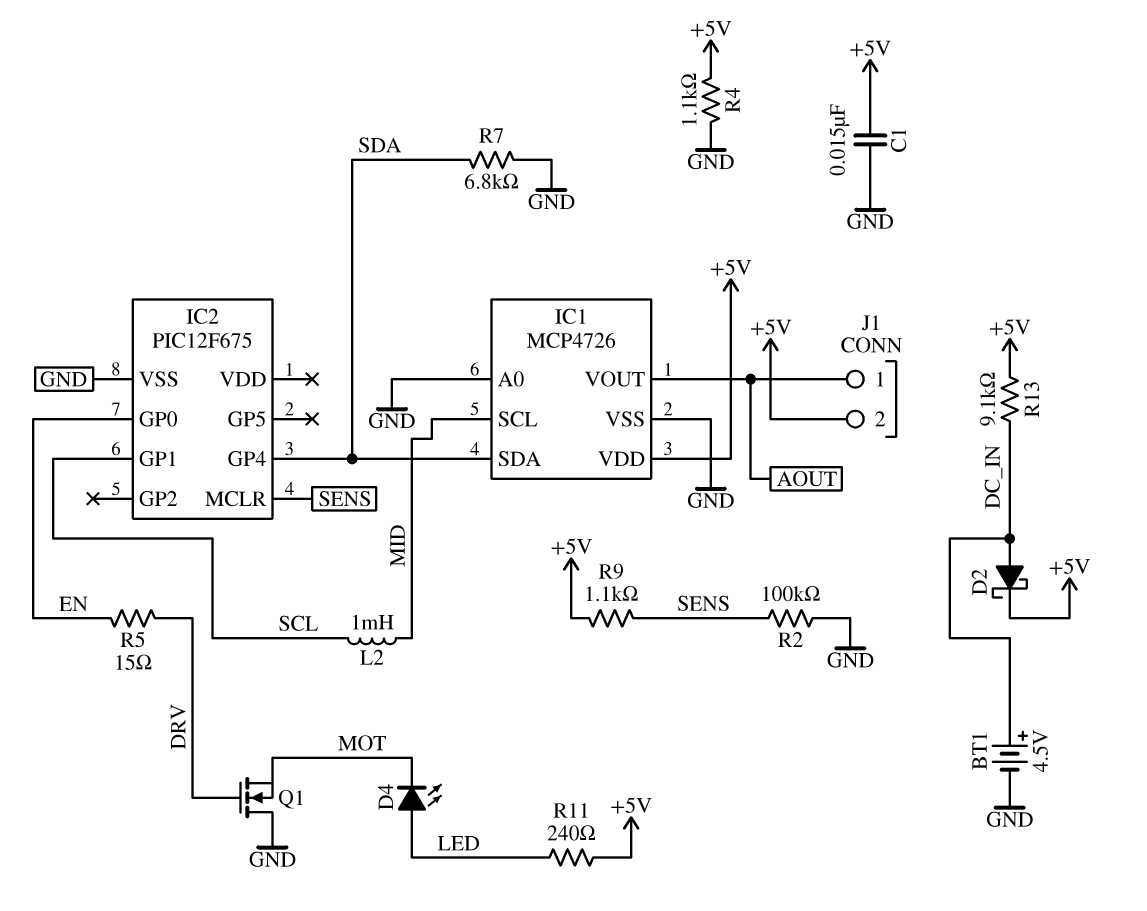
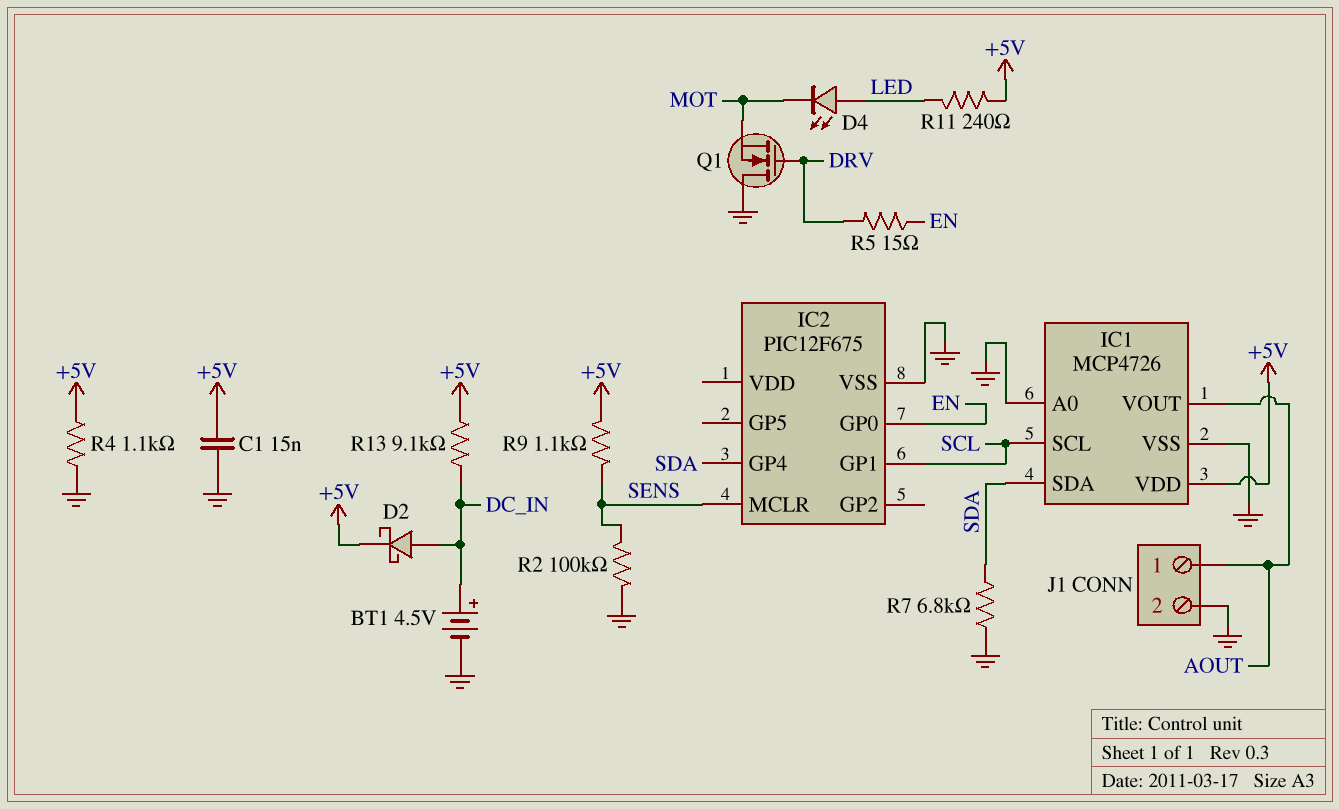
IC1 pin SCL: MID -> SCL
J1 pin 2: +5V -> GND
L2: 1mH (MID, SCL) -> none

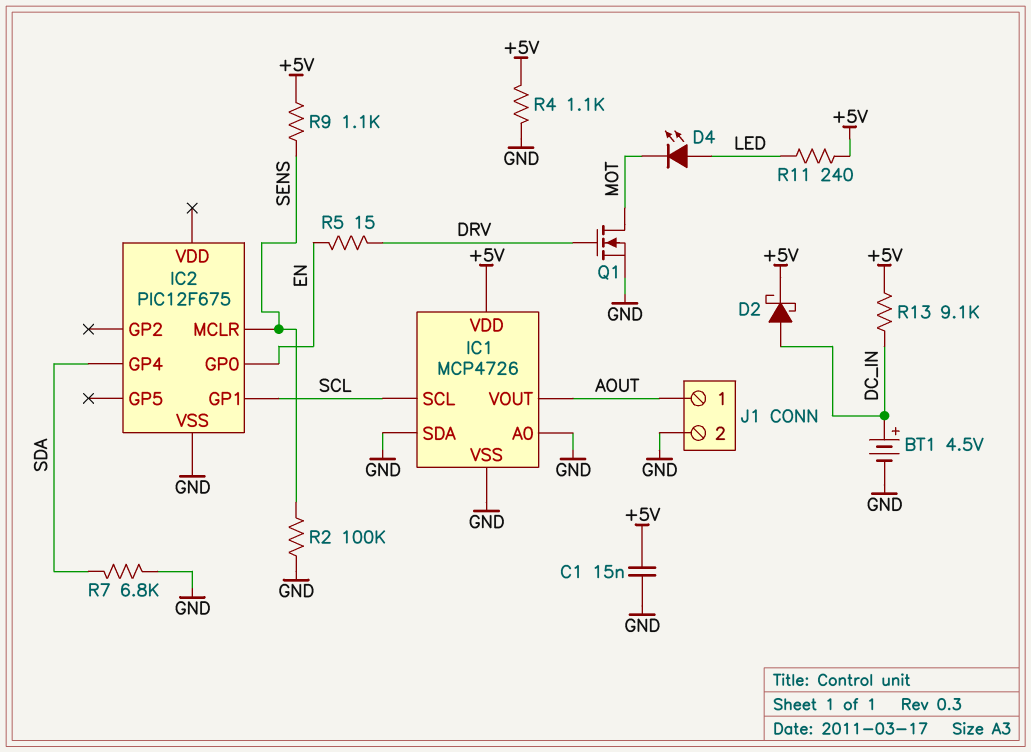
IC1 pin SDA: SDA -> GND
Q1: NMOS (G DRV, D GND, S MOT) -> NMOS (G DRV, D MOT, S GND)

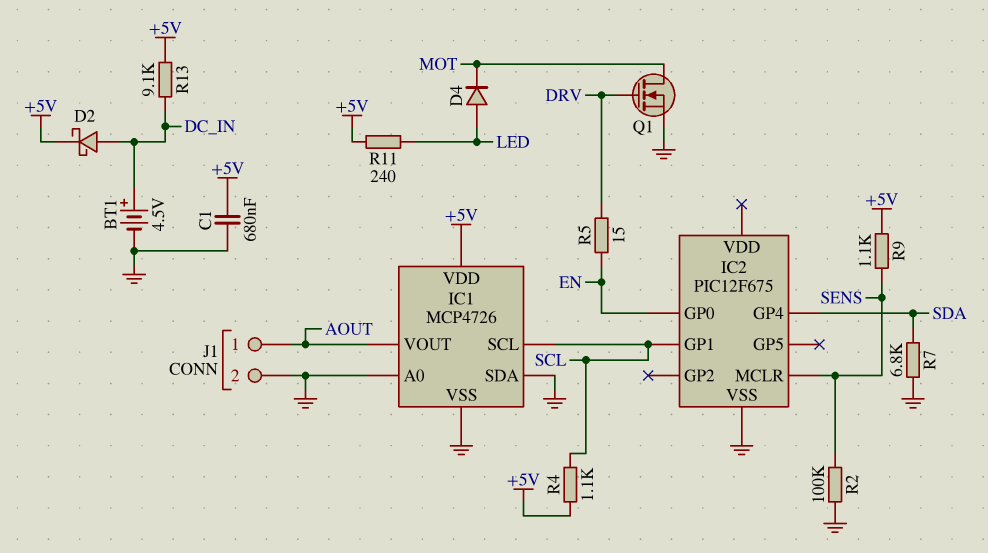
C1: 15nF (+5V, GND) -> 680nF (+5V, GND)
D4: LED (A LED, K MOT) -> diode (A LED, K MOT)
R4: 1.1k (+5V, GND) -> 1.1k (+5V, SCL)

